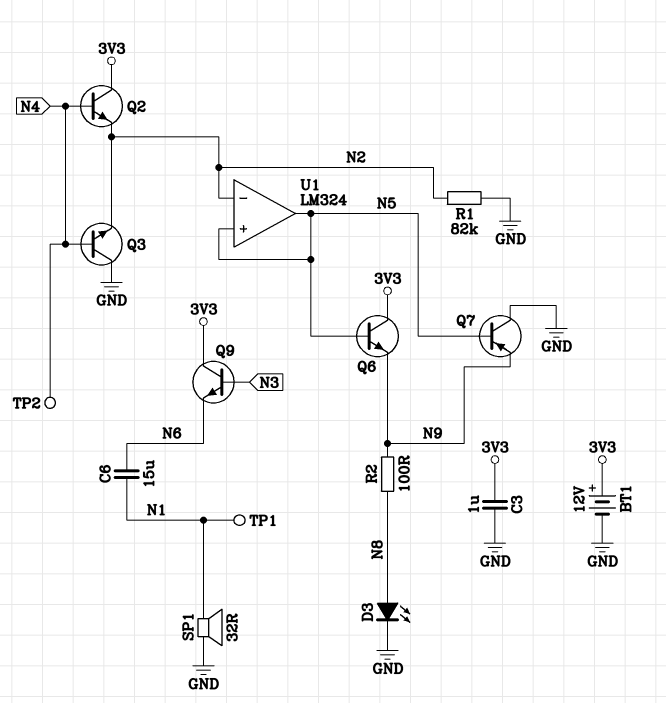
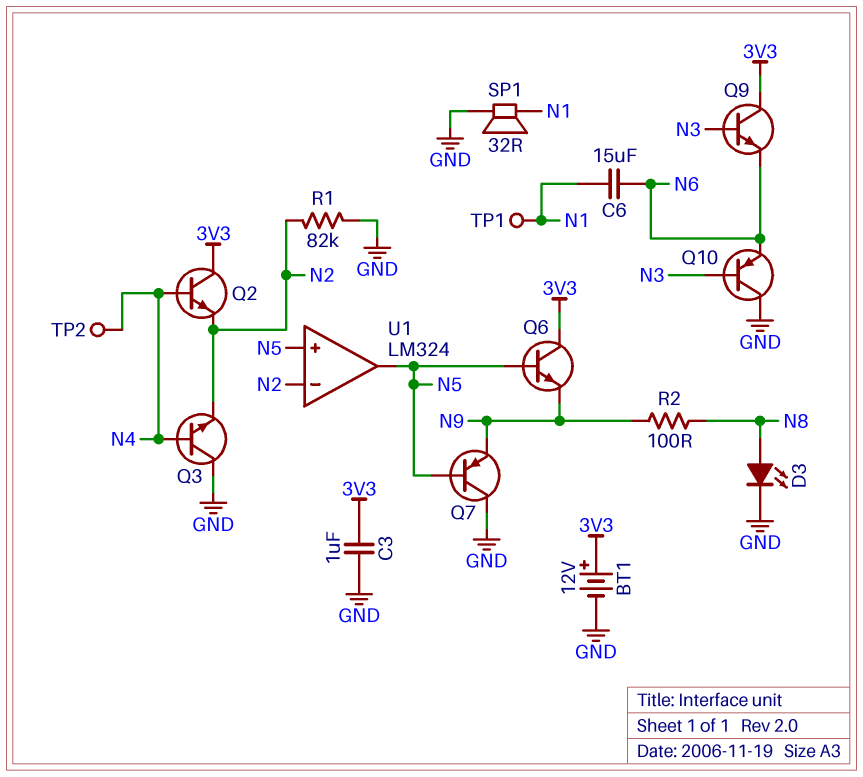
Q10: none -> PNP (B N3, C GND, E N6)

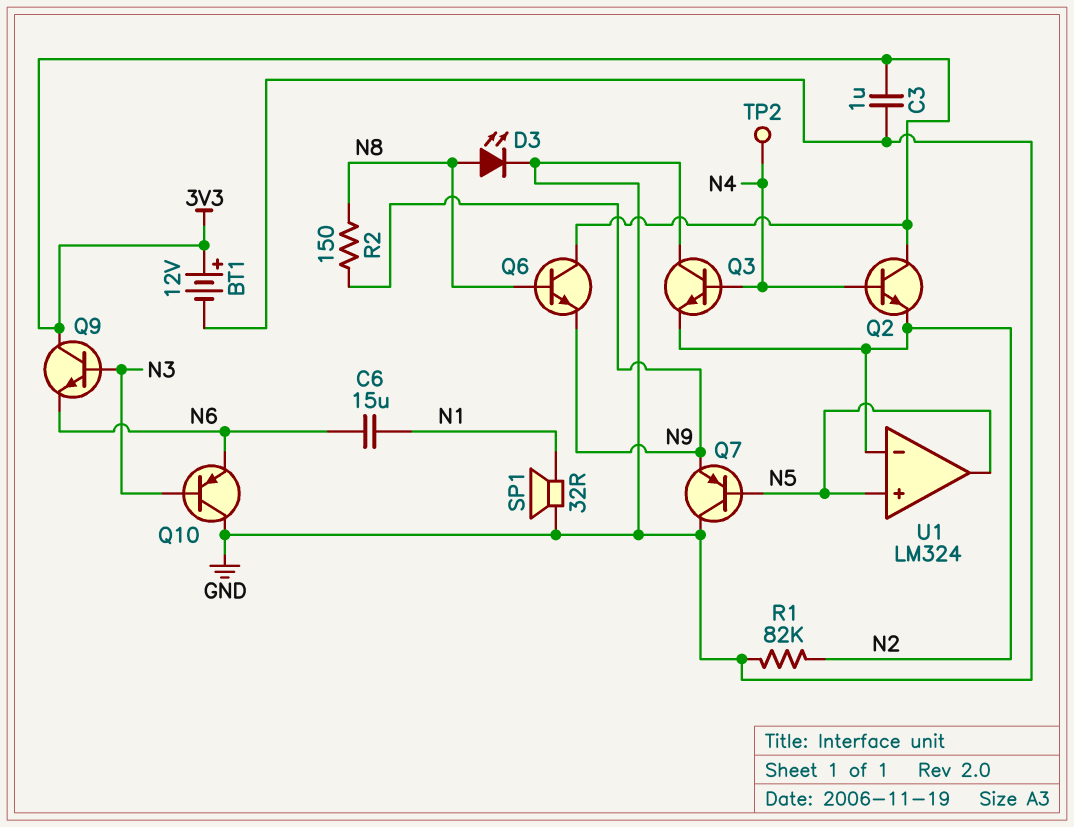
Q6: NPN (B N5, C 3V3, E N9) -> NPN (B N8, C 3V3, E N9)
R2: 100 (N8, N9) -> 150 (N8, N9)
TP1: test point (N1) -> none

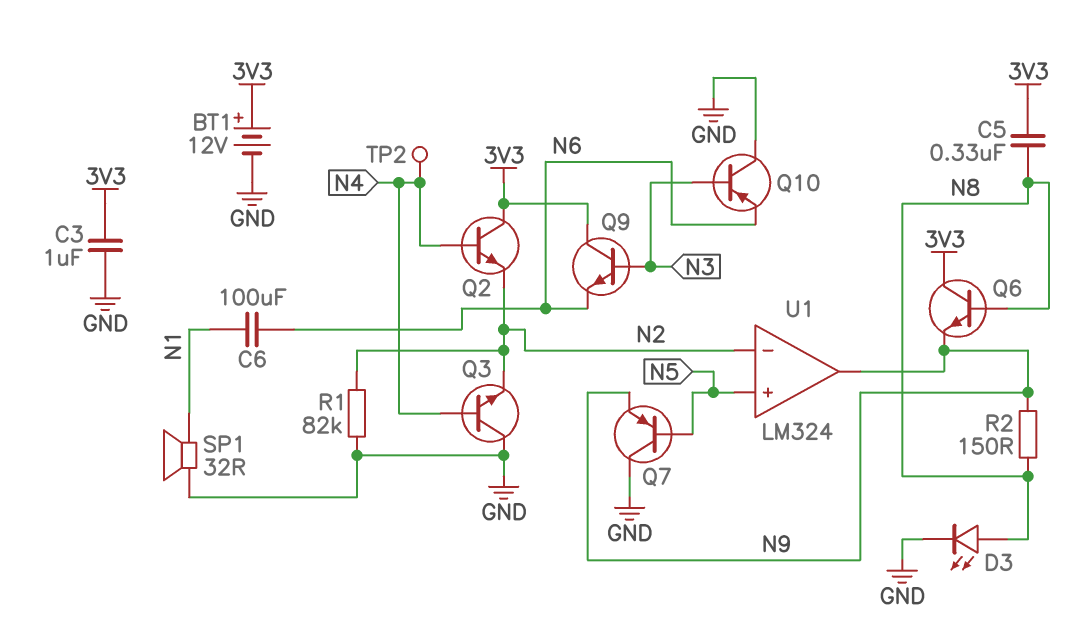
C5: none -> 330nF (3V3, N8)
C6: 15uF (N1, N6) -> 100uF (N1, N6)
U1 pin out: N5 -> N9

